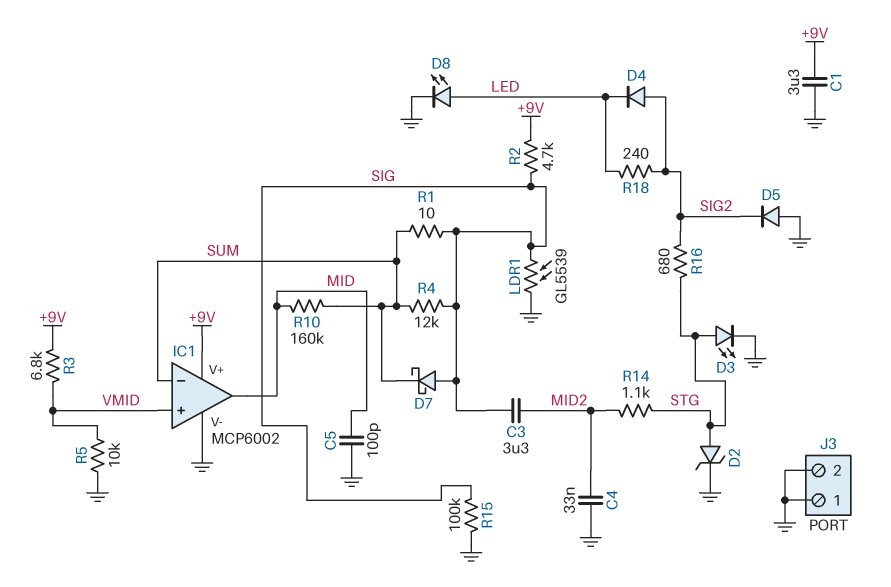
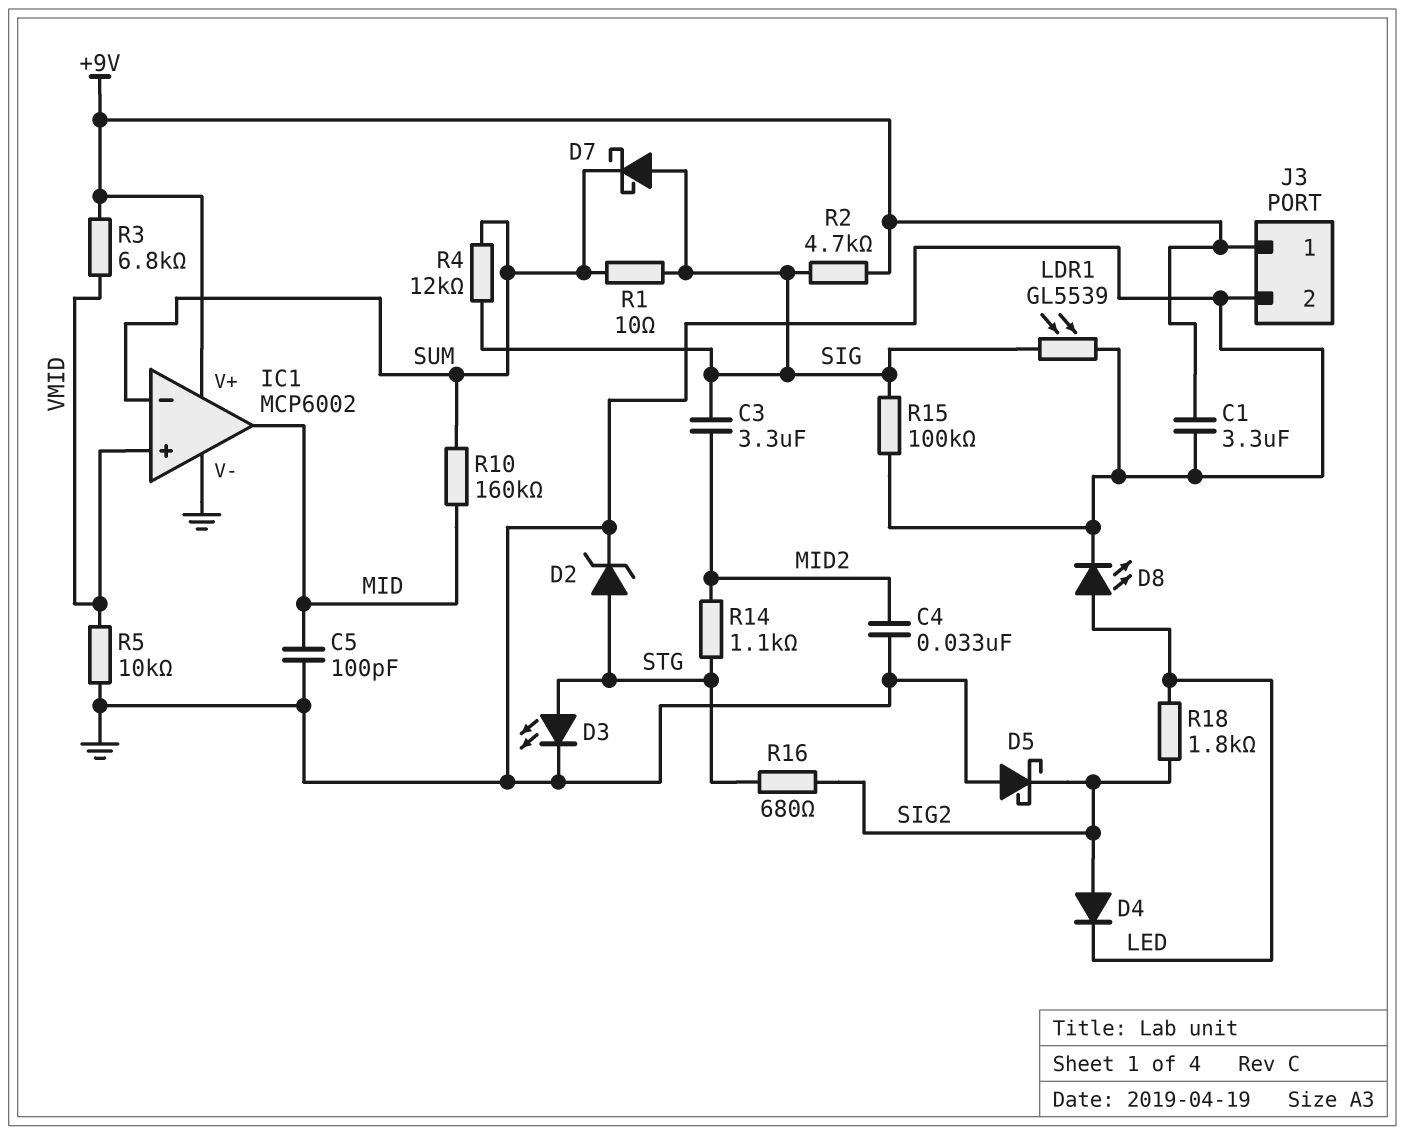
D5: diode (A GND, K SIG2) -> schottky (A GND, K SIG2)
J3 pin 1: GND -> +9V
R18: 240 (LED, SIG2) -> 1.8k (LED, SIG2)

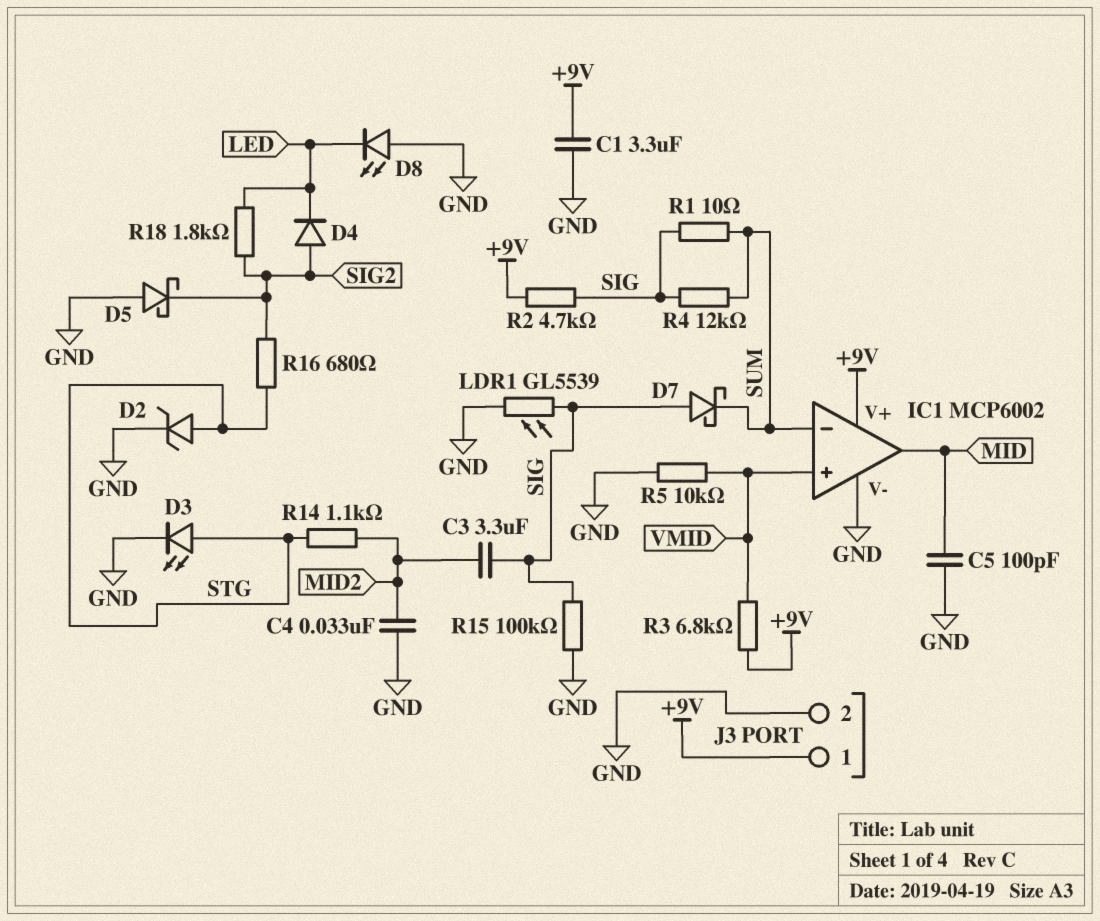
D8: LED (A LED, K GND) -> LED (A GND, K LED)
R10: 160k (MID, SUM) -> none

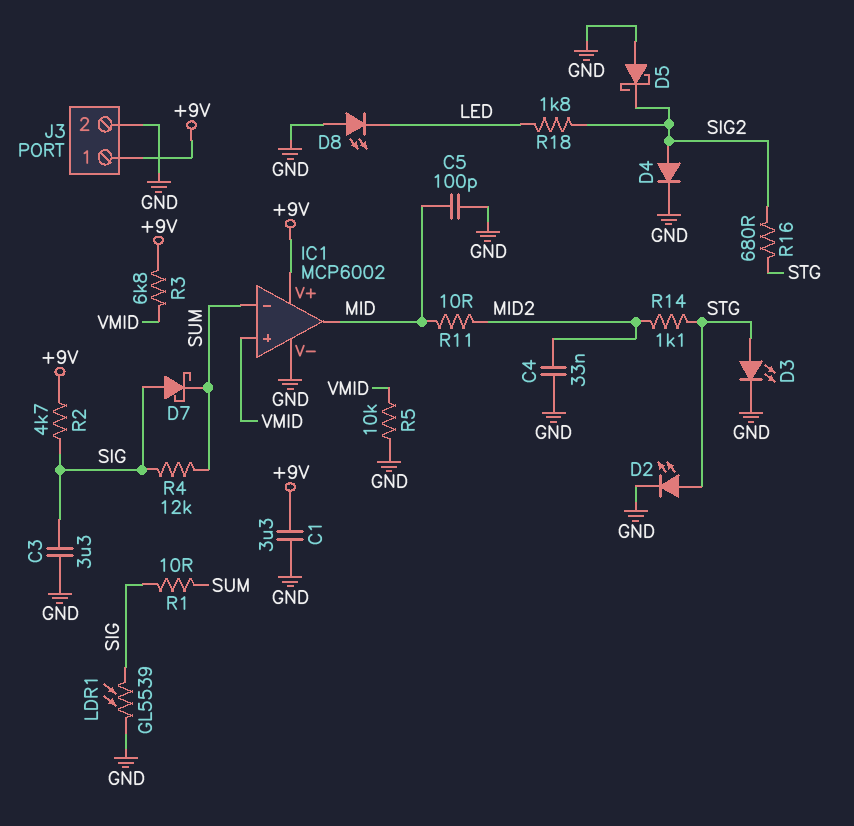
C3: 3.3uF (MID2, SIG) -> 3.3uF (GND, SIG)
D2: zener (A STG, K GND) -> LED (A STG, K GND)
D4: diode (A SIG2, K LED) -> diode (A SIG2, K GND)
R11: none -> 10 (MID, MID2)
R15: 100k (GND, SIG) -> none

